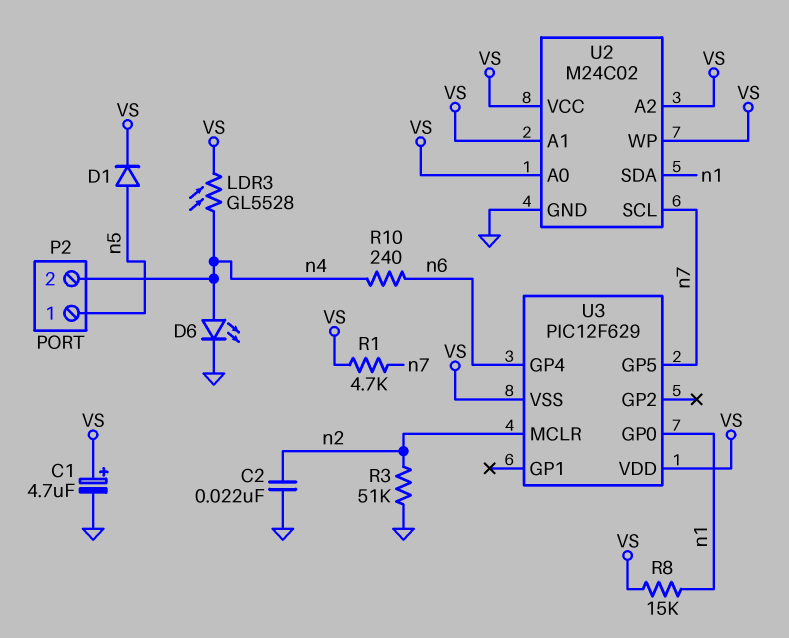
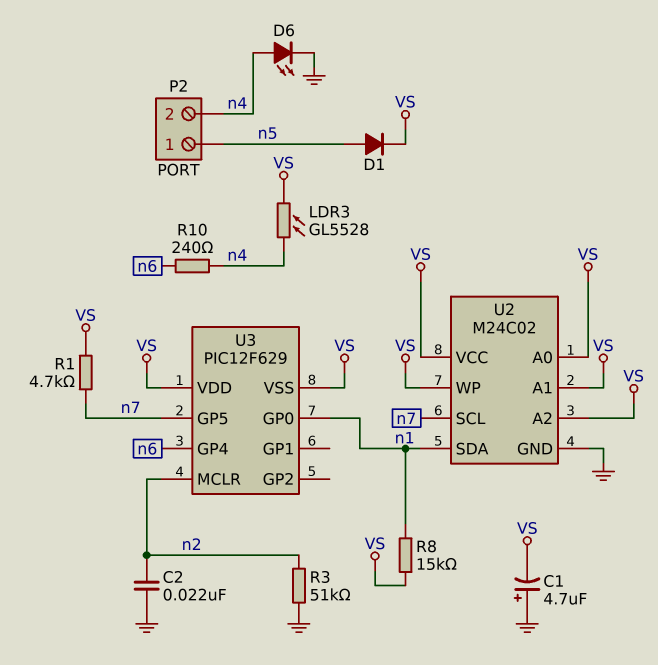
C1: 4.7uF (plus VS, minus GND) -> 4.7uF (plus GND, minus VS)

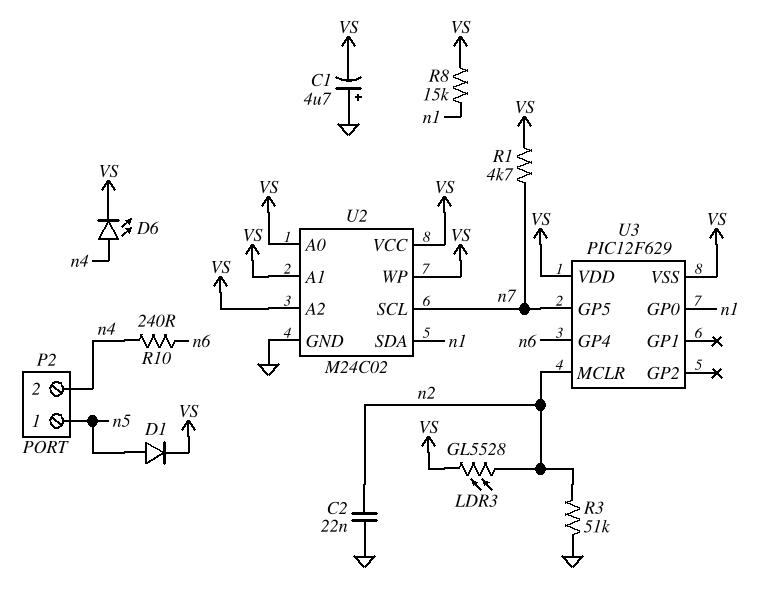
D6: LED (A n4, K GND) -> LED (A n4, K VS)
LDR3: GL5528 (VS, n4) -> GL5528 (VS, n2)

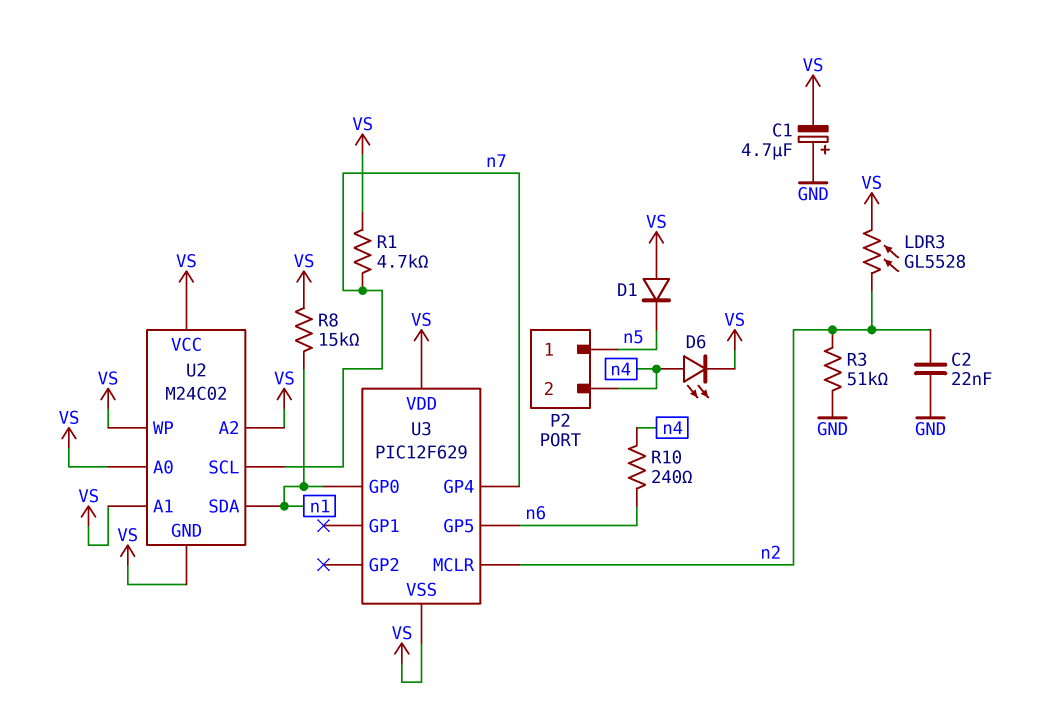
D1: diode (A n5, K VS) -> diode (A VS, K n5)
U2 pin GND: GND -> VS
U3 pin GP4: n6 -> n7
U3 pin GP5: n7 -> n6

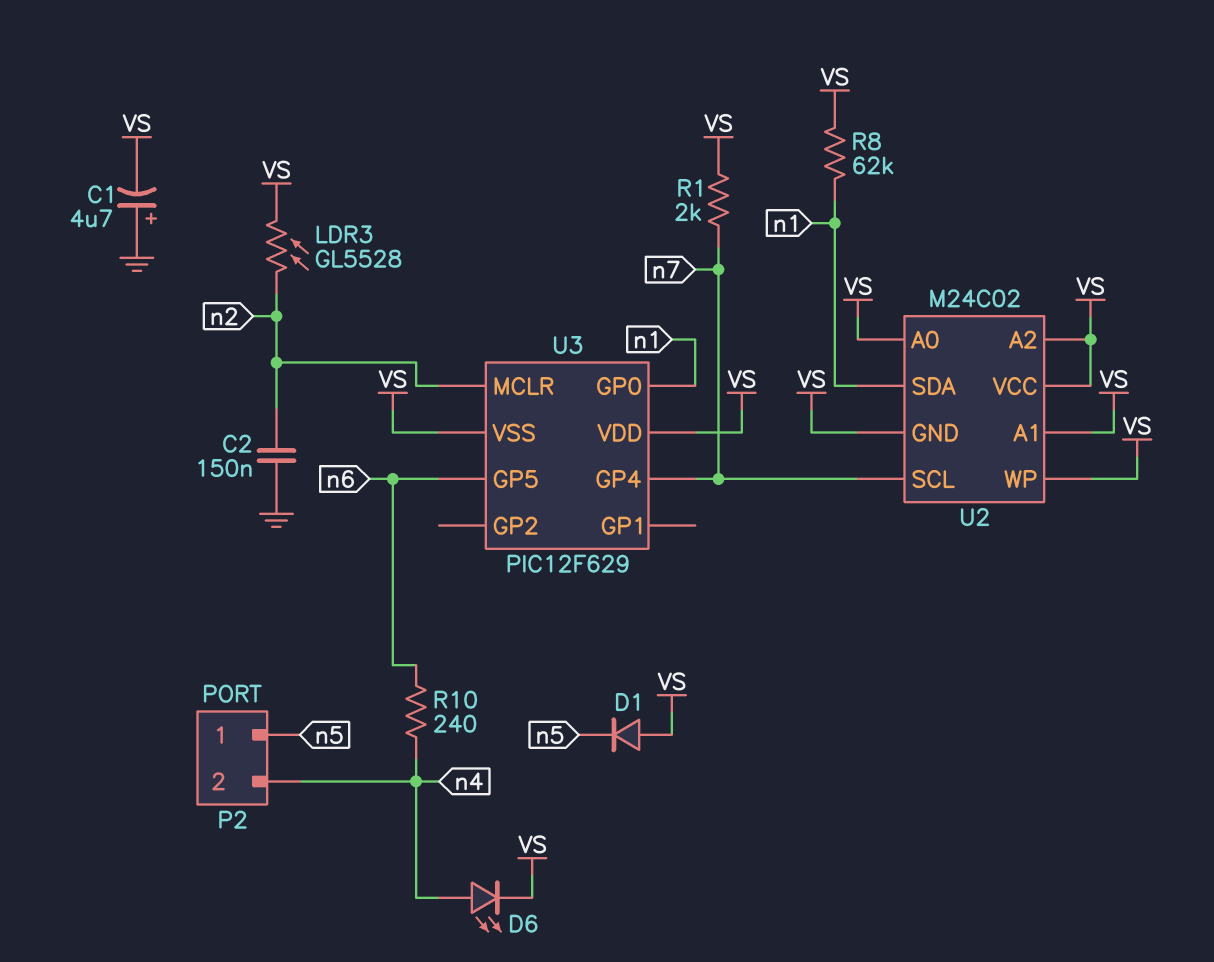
C2: 22nF (GND, n2) -> 150nF (GND, n2)
R1: 4.7k (VS, n7) -> 2k (VS, n7)
R3: 51k (GND, n2) -> none
R8: 15k (VS, n1) -> 62k (VS, n1)

